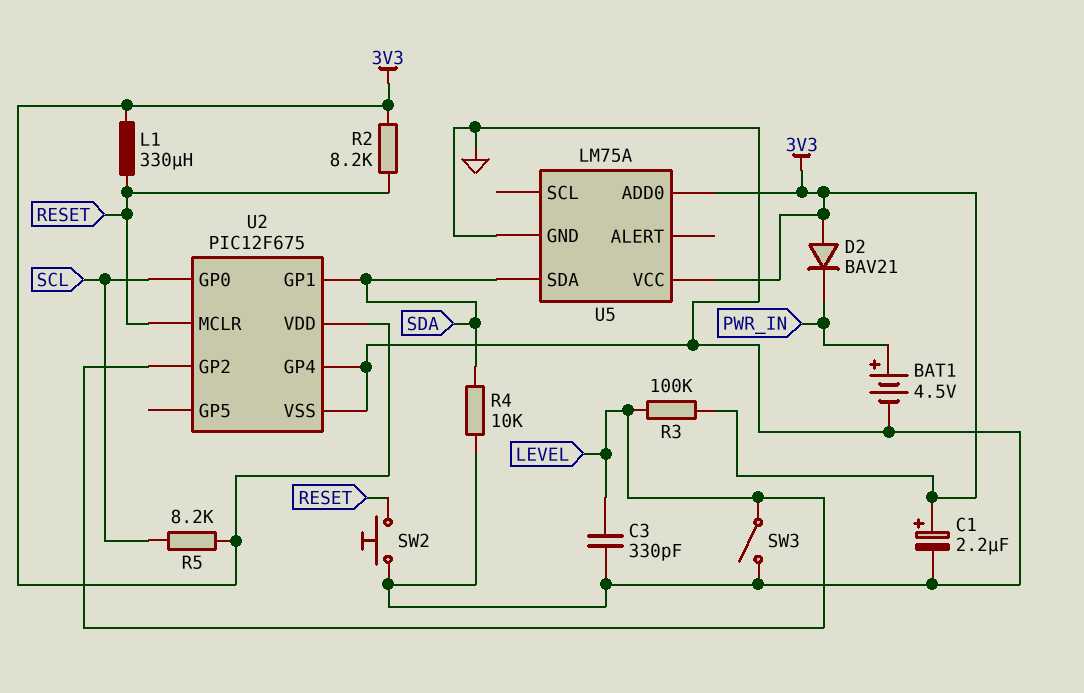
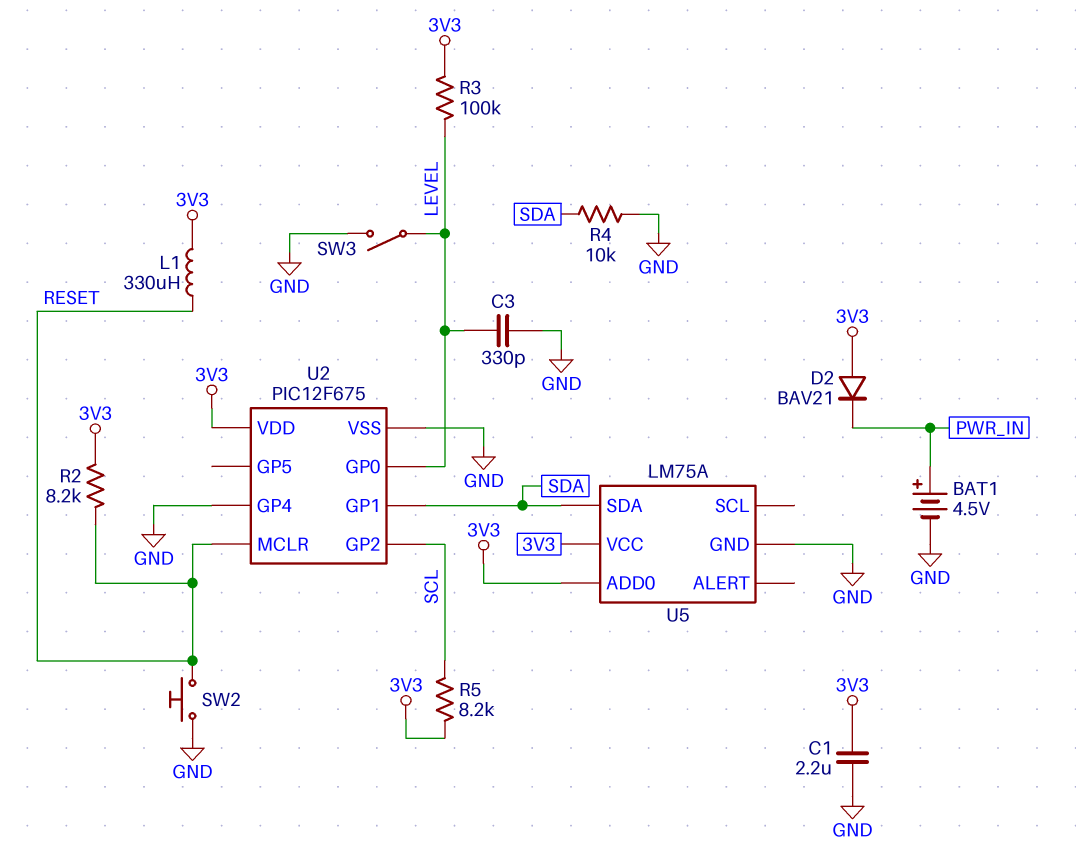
C1: 2.2uF (plus 3V3, minus GND) -> 2.2uF (3V3, GND)
U2 pin GP0: SCL -> LEVEL
U2 pin GP2: LEVEL -> SCL

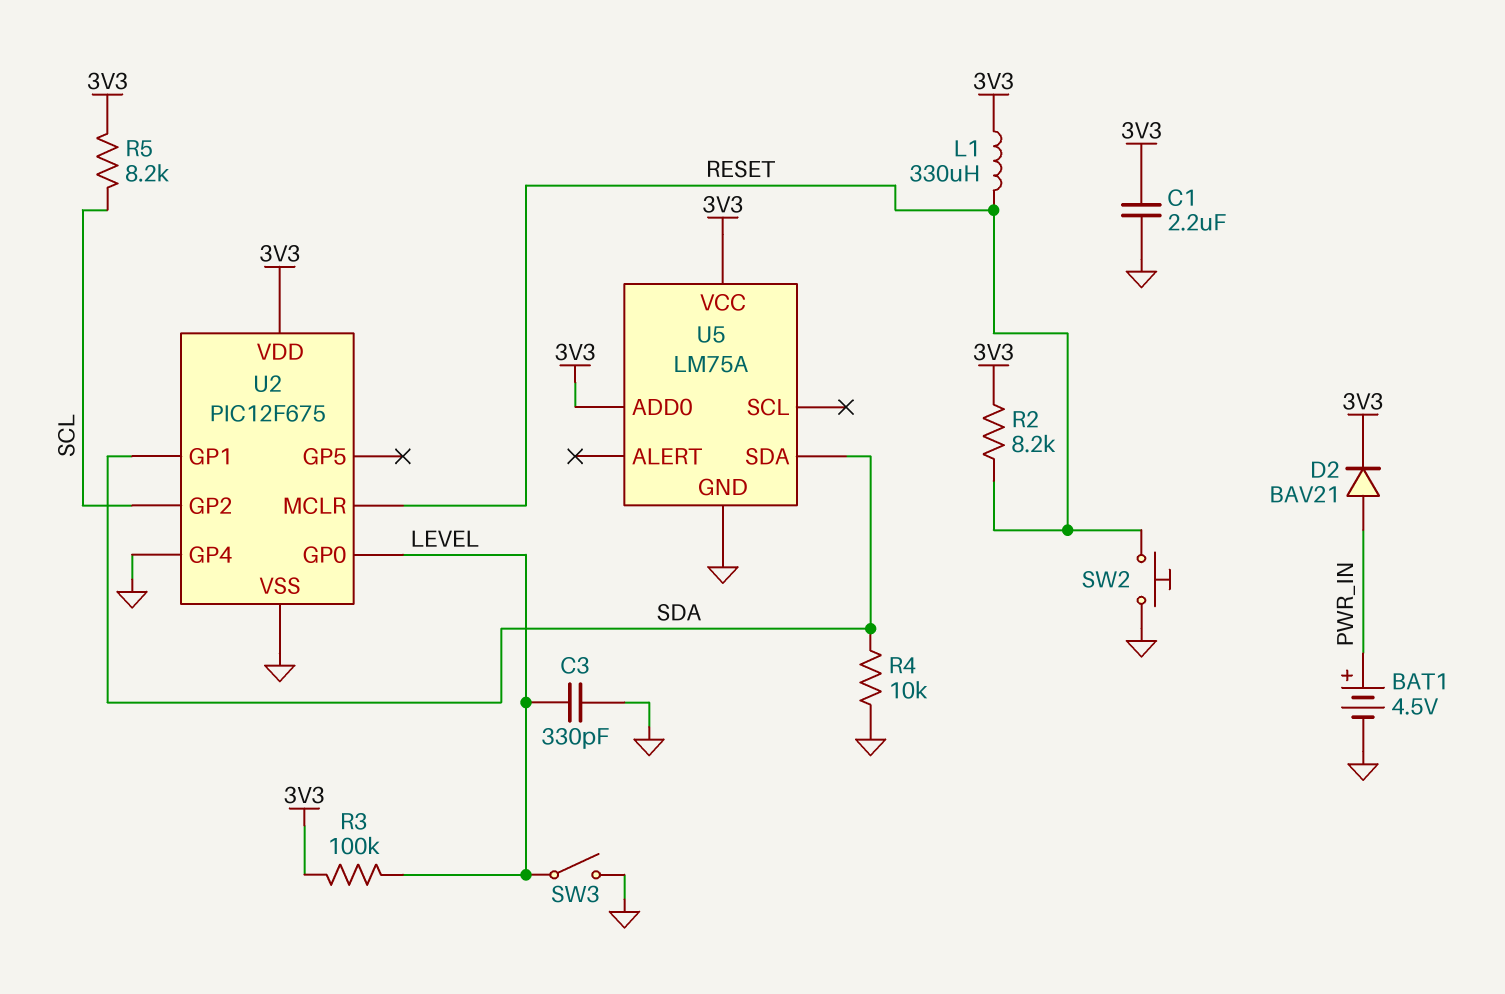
D2: diode BAV21 (A 3V3, K PWR_IN) -> diode BAV21 (A PWR_IN, K 3V3)

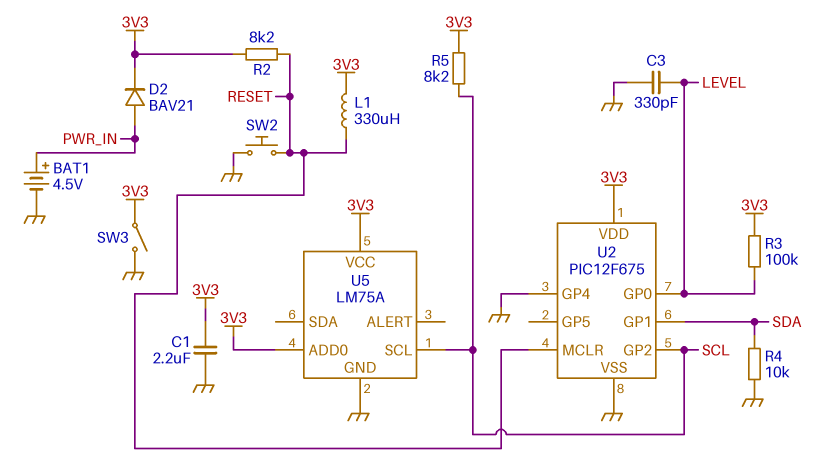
SW3: switch (GND, LEVEL) -> switch (3V3, GND)
U5 pin SCL: none -> SCL
U5 pin SDA: SDA -> none

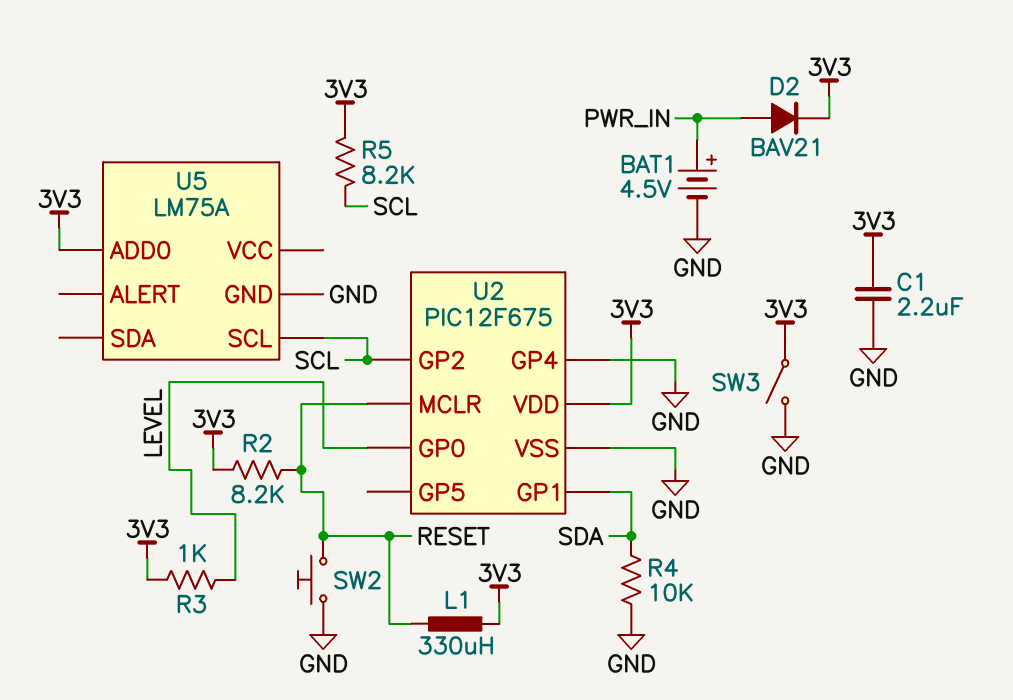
C3: 330pF (GND, LEVEL) -> none
R3: 100k (3V3, LEVEL) -> 1k (3V3, LEVEL)
U5 pin VCC: 3V3 -> none

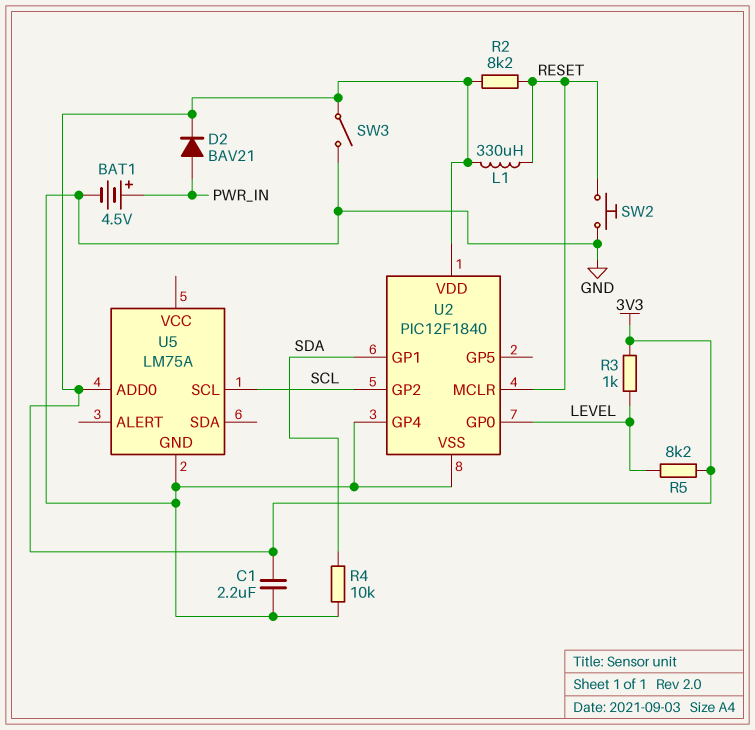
R5: 8.2k (3V3, SCL) -> 8.2k (3V3, LEVEL)
U2: PIC12F675 -> PIC12F1840

